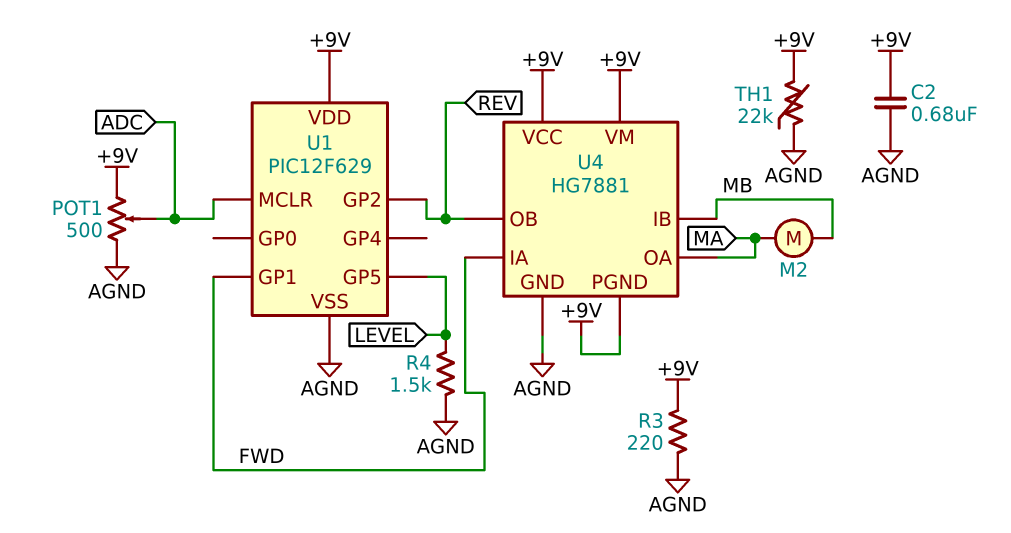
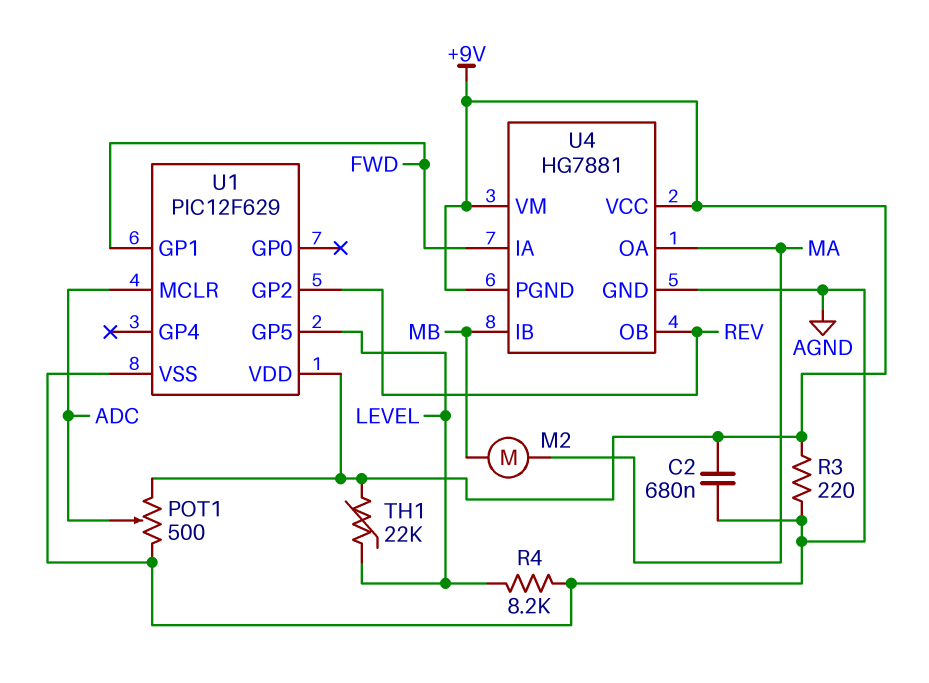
R4: 1.5k (AGND, LEVEL) -> 8.2k (AGND, LEVEL)
TH1: 22k (+9V, AGND) -> 22k (+9V, LEVEL)

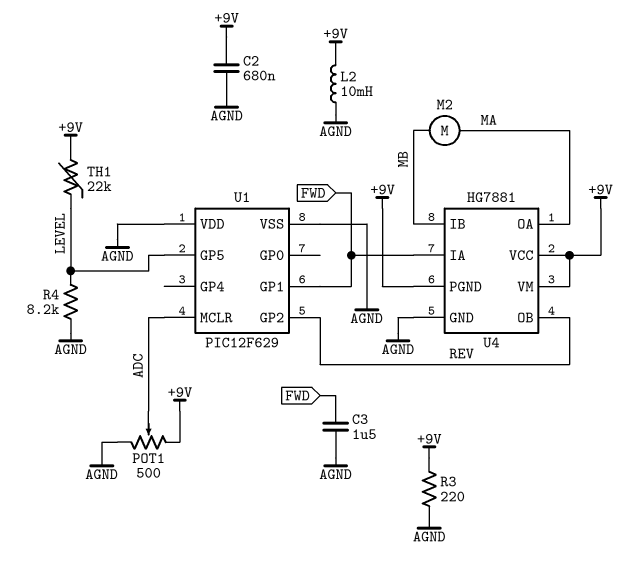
C3: none -> 1.5uF (AGND, FWD)
L2: none -> 10mH (+9V, AGND)
U1 pin VDD: +9V -> AGND

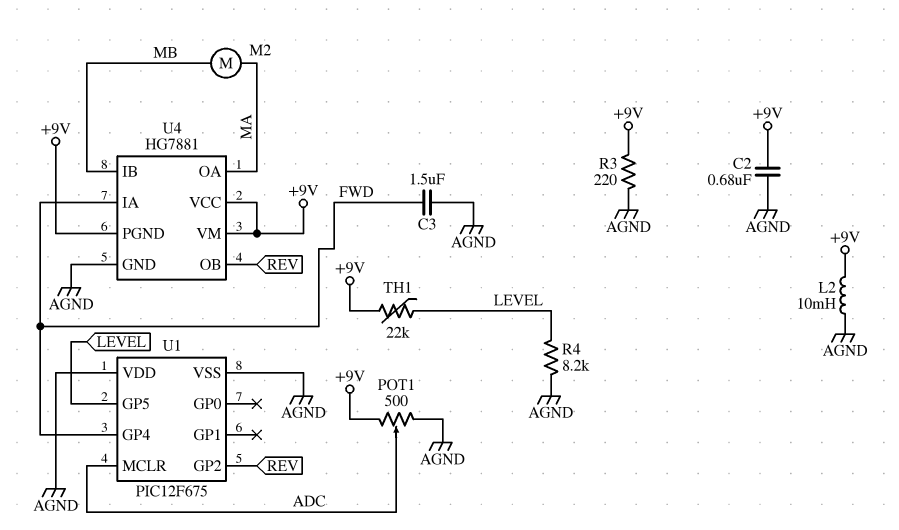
U1: PIC12F629 -> PIC12F675
U1 pin GP1: FWD -> none
U1 pin GP4: none -> FWD

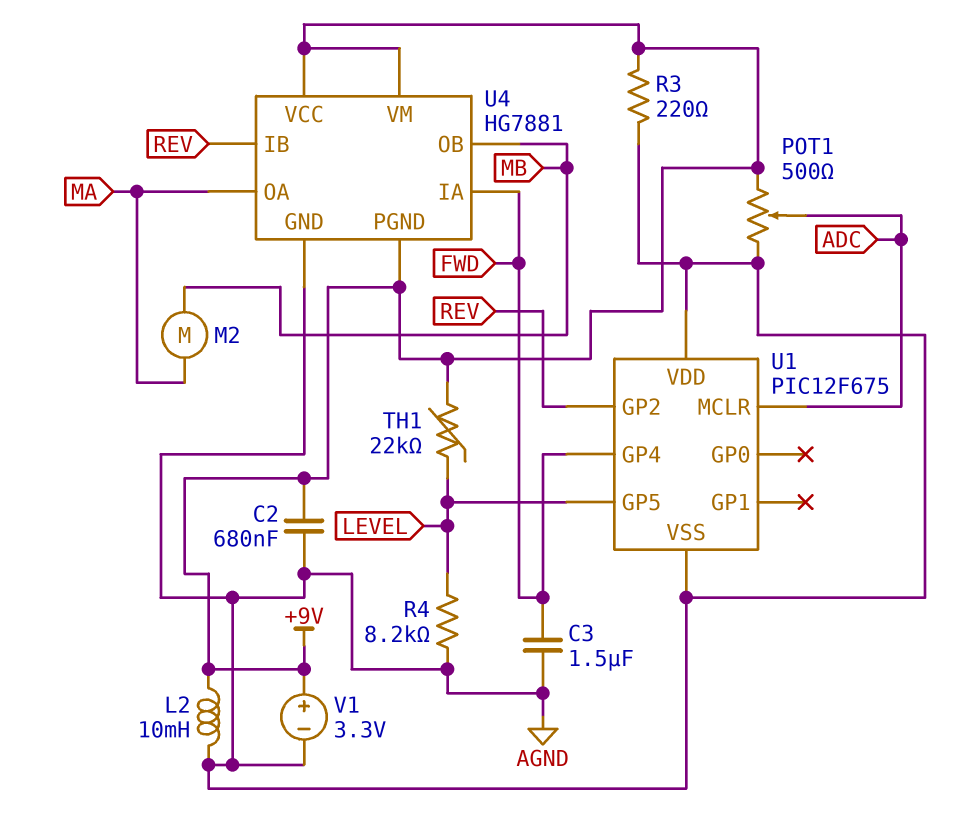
U4 pin IB: MB -> REV
U4 pin OB: REV -> MB
V1: none -> 3.3V (plus +9V, minus AGND)

